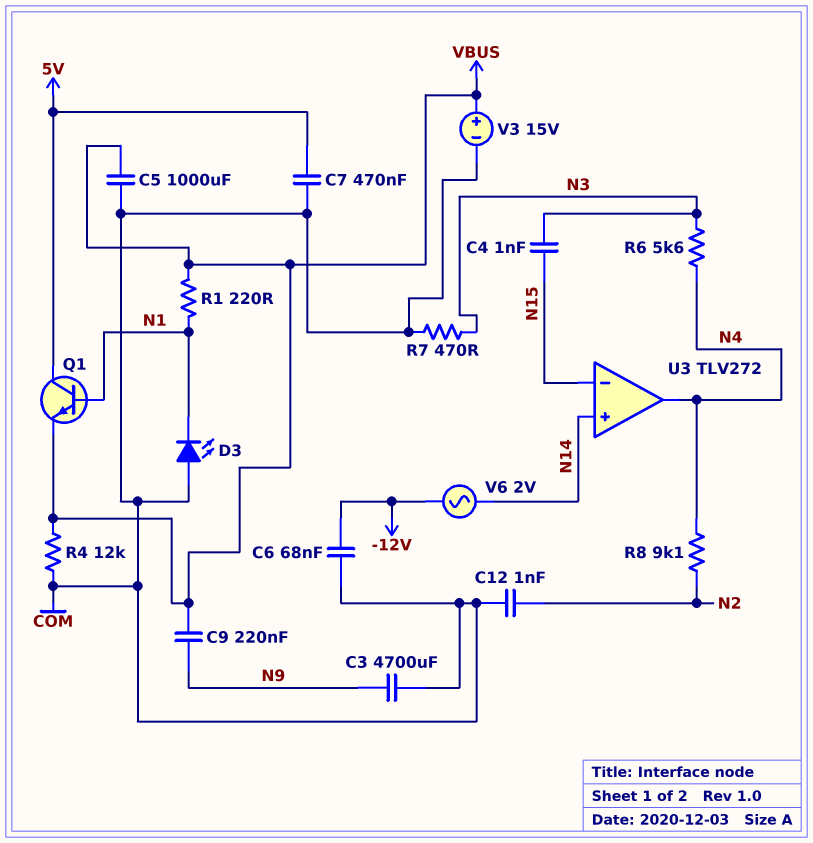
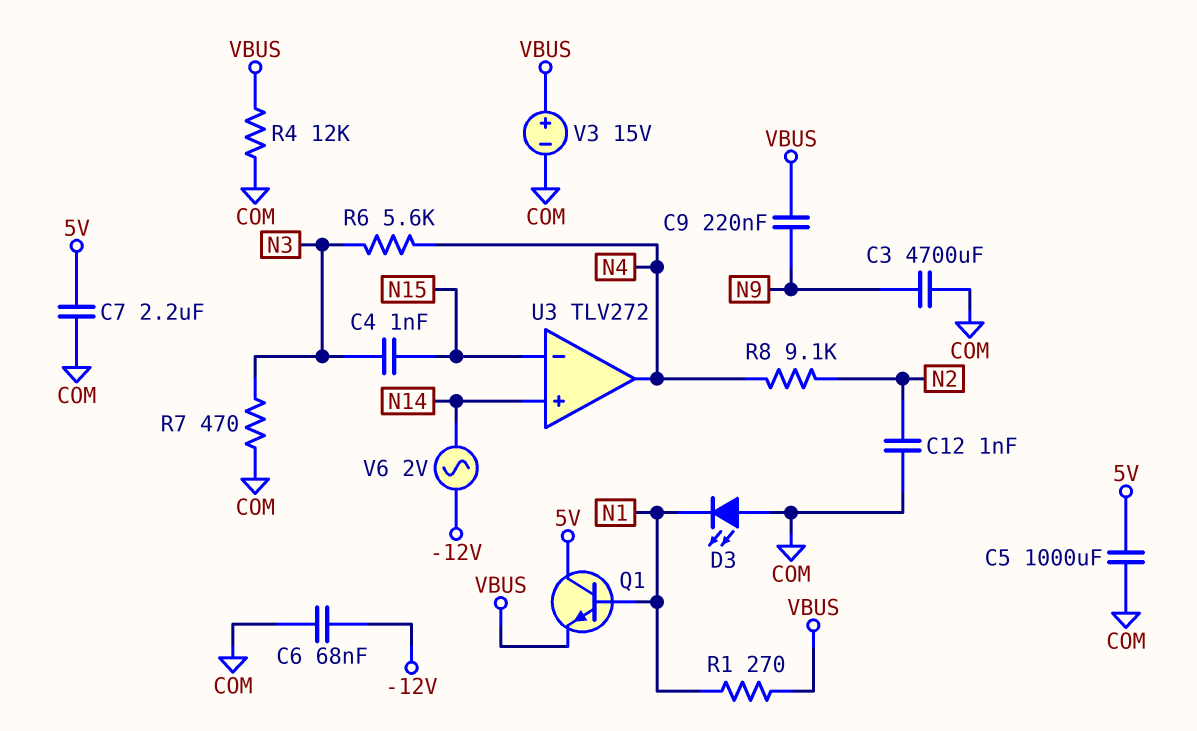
C5: 1000uF (COM, VBUS) -> 1000uF (5V, COM)
C7: 470nF (5V, COM) -> 2.2uF (5V, COM)
R1: 220 (N1, VBUS) -> 270 (N1, VBUS)

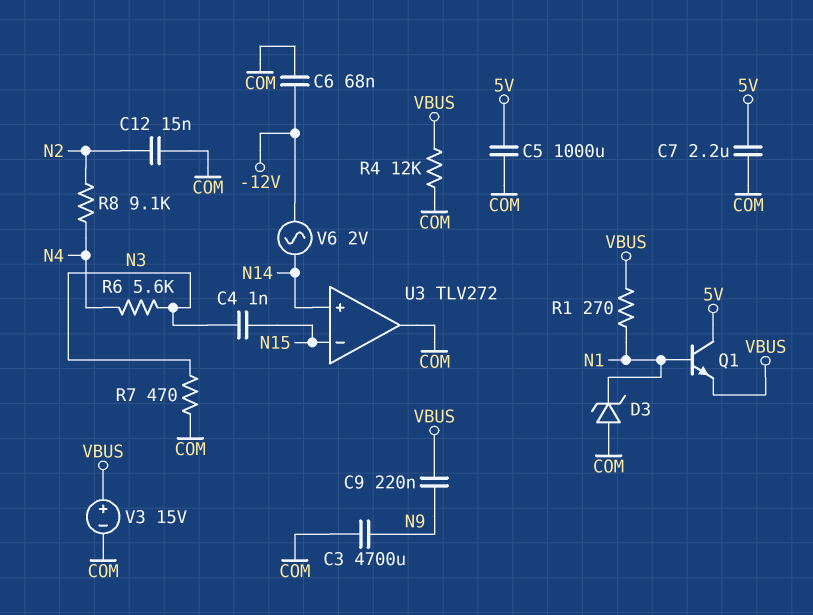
C12: 1nF (COM, N2) -> 15nF (COM, N2)
D3: LED (A COM, K N1) -> zener (A COM, K N1)
U3 pin out: N4 -> COM

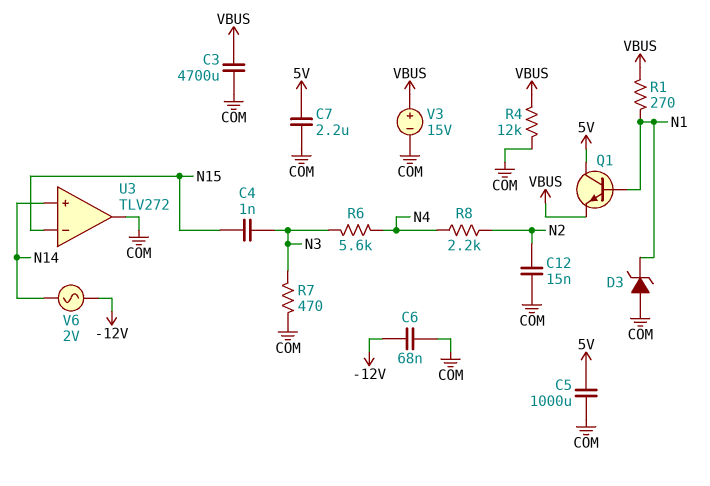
C3: 4700uF (COM, N9) -> 4700uF (COM, VBUS)
C9: 220nF (N9, VBUS) -> none
R8: 9.1k (N2, N4) -> 2.2k (N2, N4)

